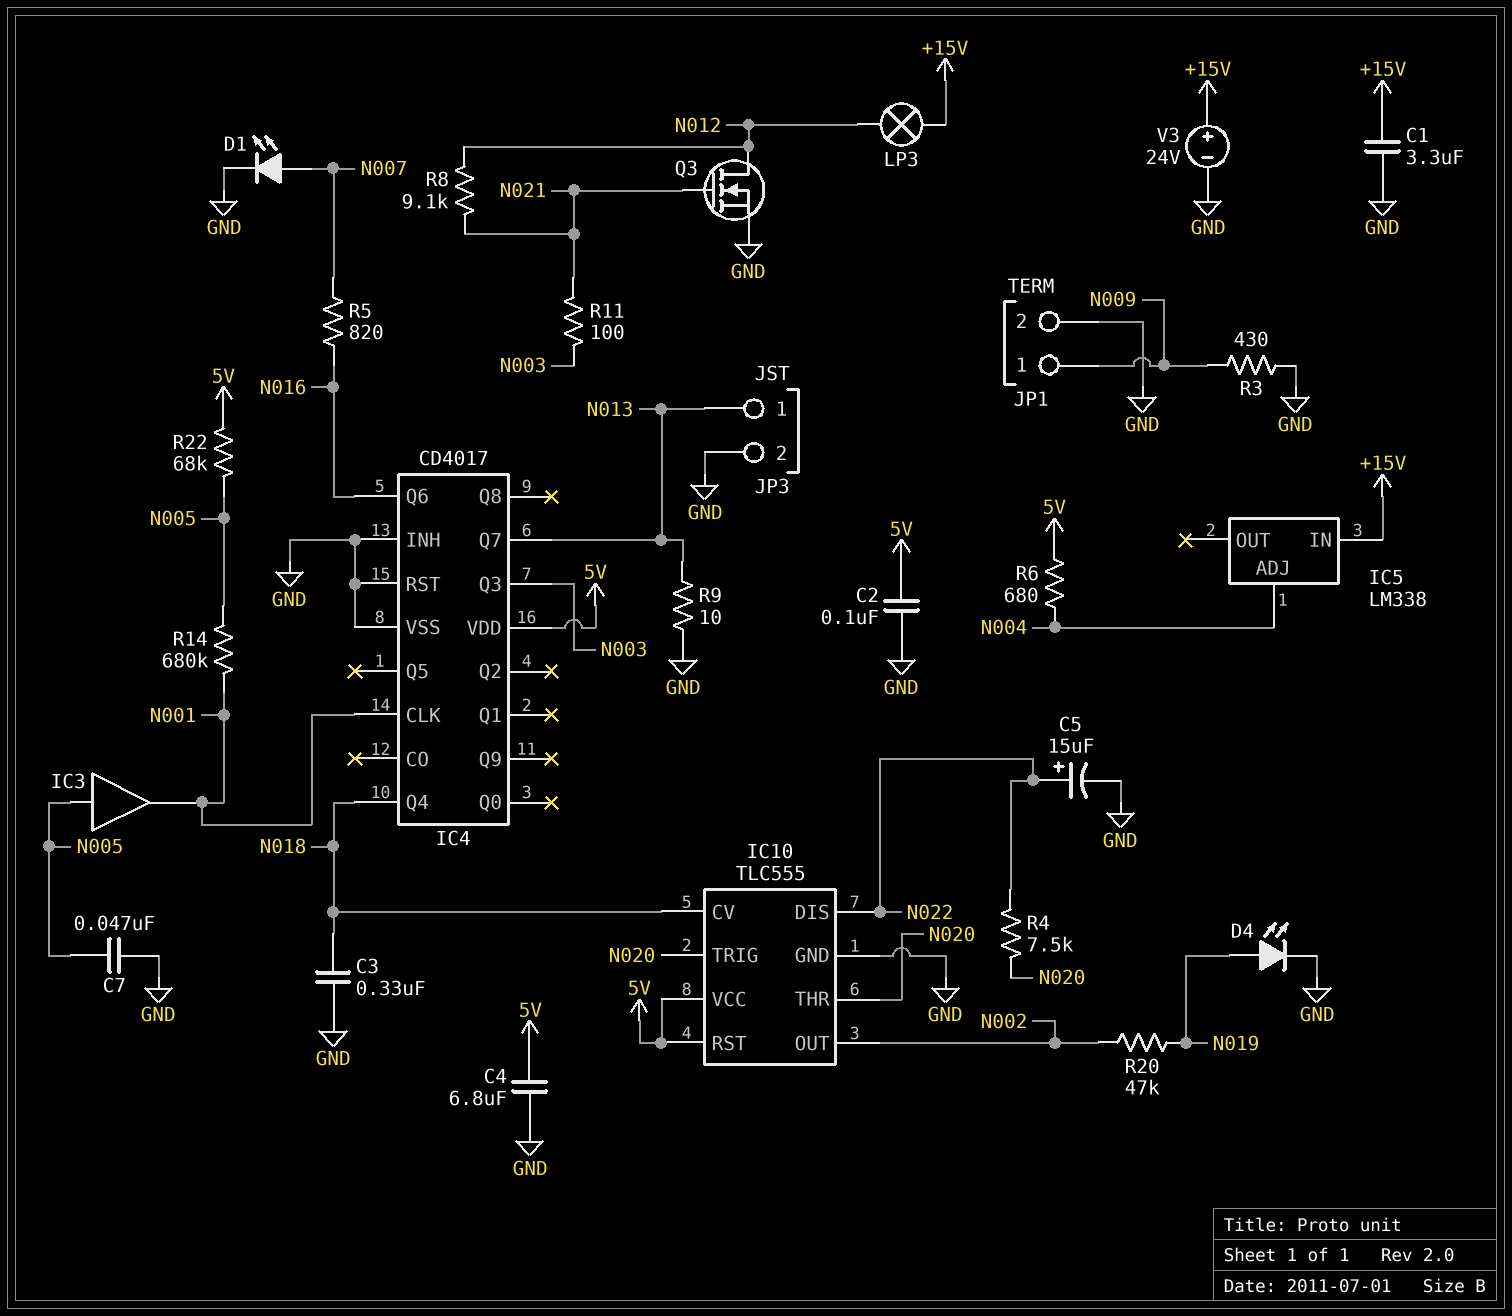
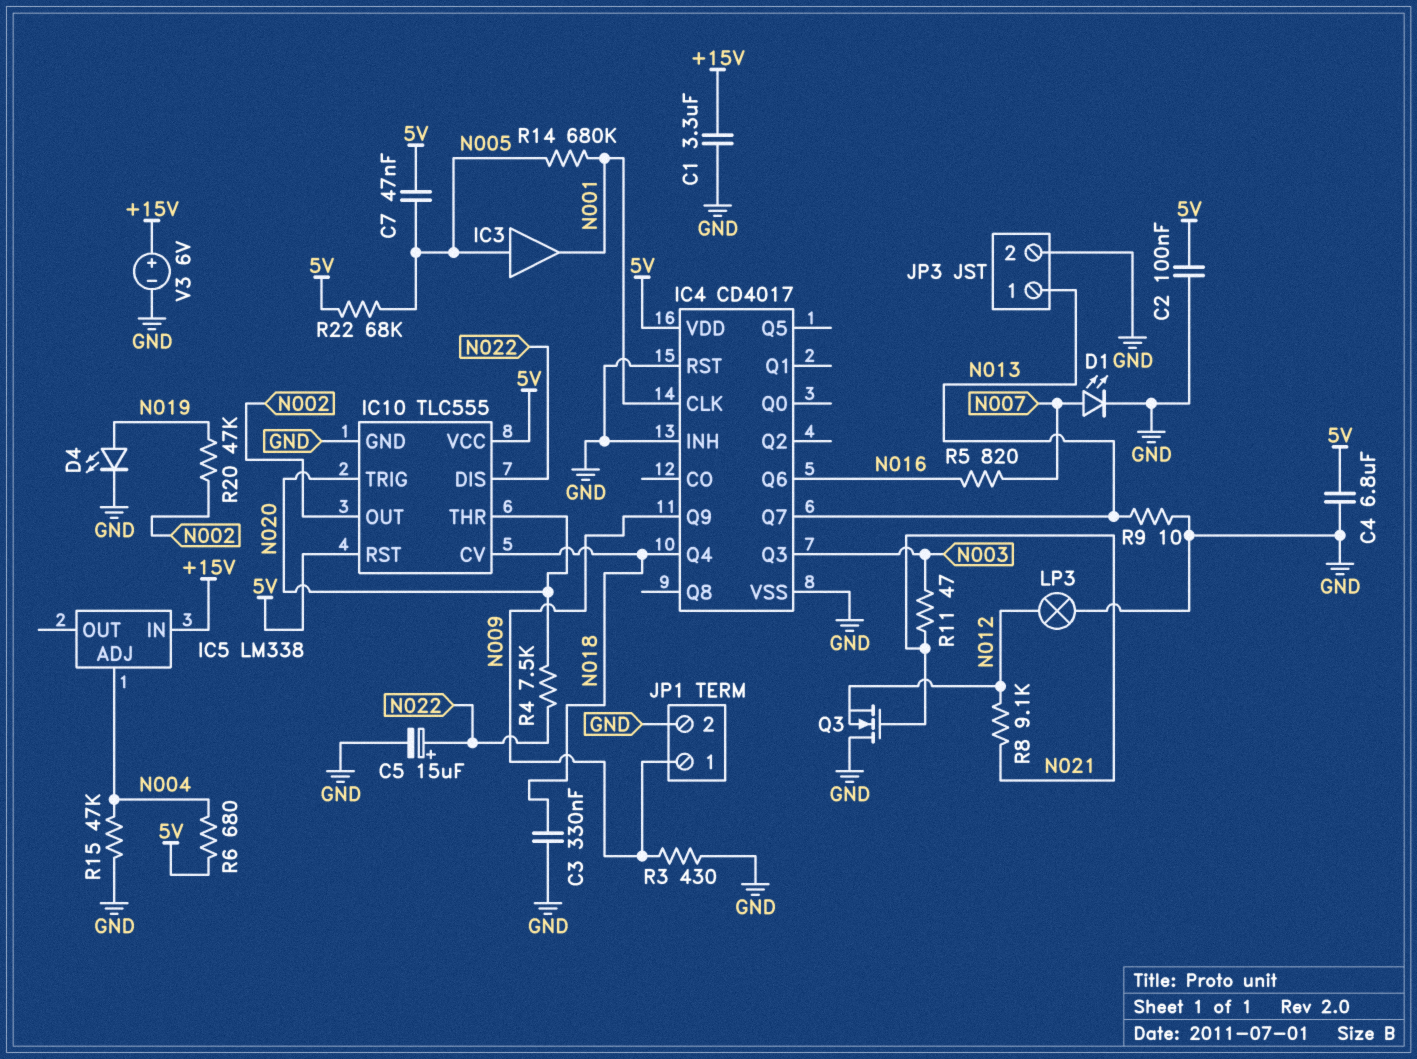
C7: 47nF (GND, N005) -> 47nF (5V, N005)
IC4 pin Q9: none -> N009
LP3: lamp (+15V, N012) -> lamp (GND, N012)
Q3: NMOS (G N021, D N012, S GND) -> NMOS (G N021, D GND, S N012)
R11: 100 (N003, N021) -> 47 (N003, N021)
R15: none -> 47k (GND, N004)
V3: 24V (plus +15V, minus GND) -> 6V (plus +15V, minus GND)

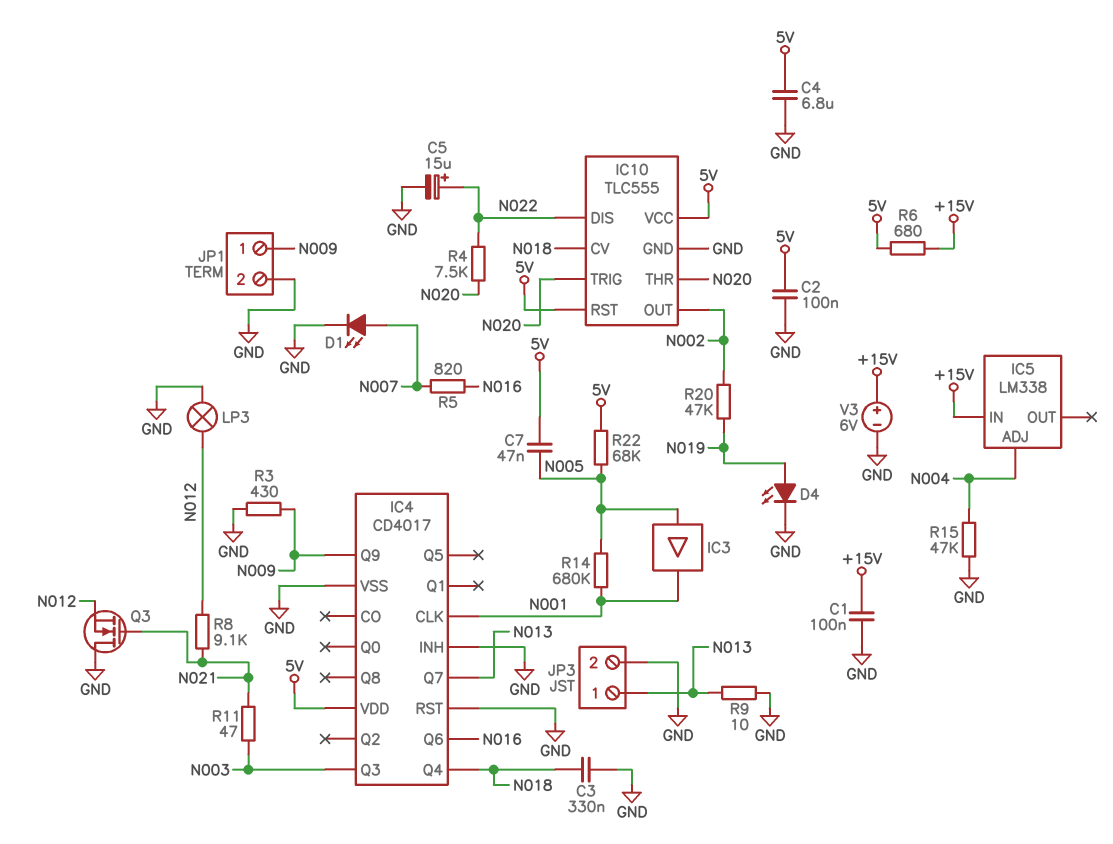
C1: 3.3uF (+15V, GND) -> 100nF (+15V, GND)
R6: 680 (5V, N004) -> 680 (+15V, 5V)

